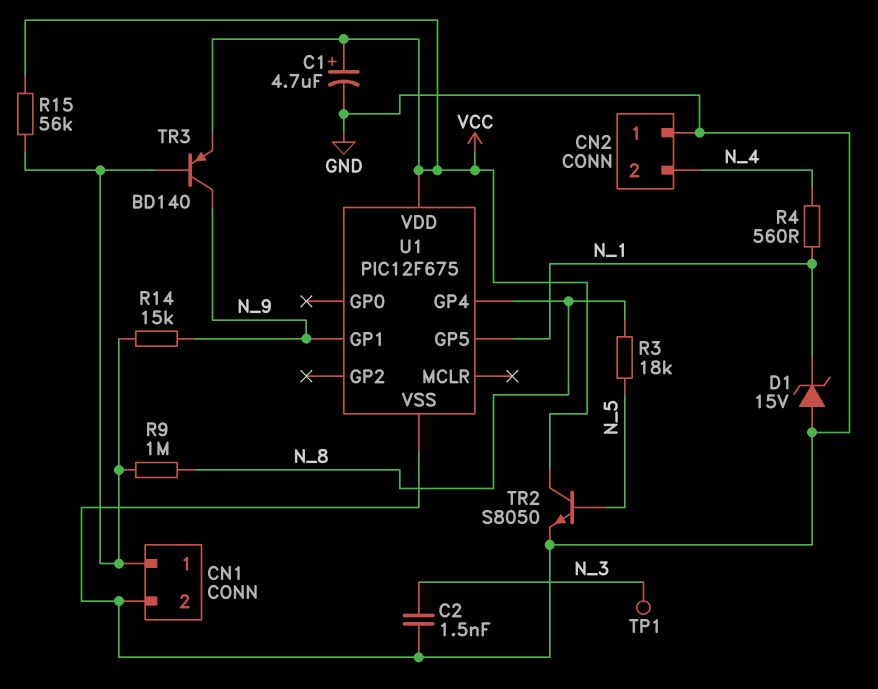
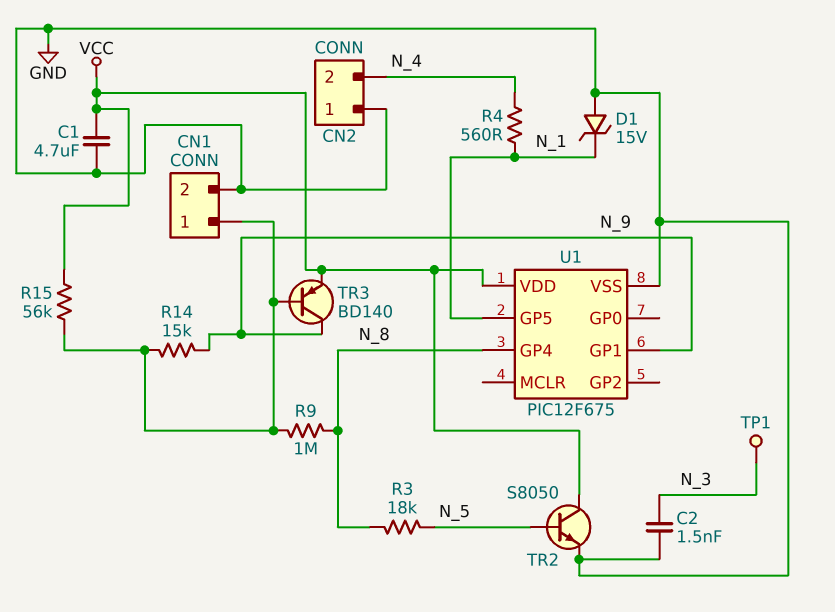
C1: 4.7uF (plus VCC, minus GND) -> 4.7uF (GND, VCC)

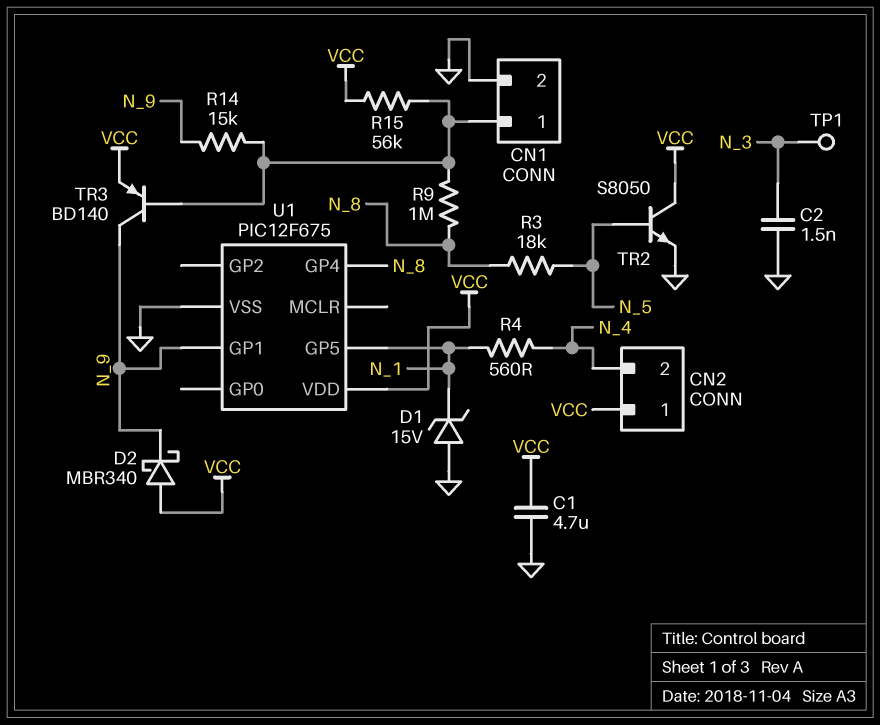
CN2 pin 1: GND -> VCC
D2: none -> schottky MBR340 (A VCC, K N_9)

